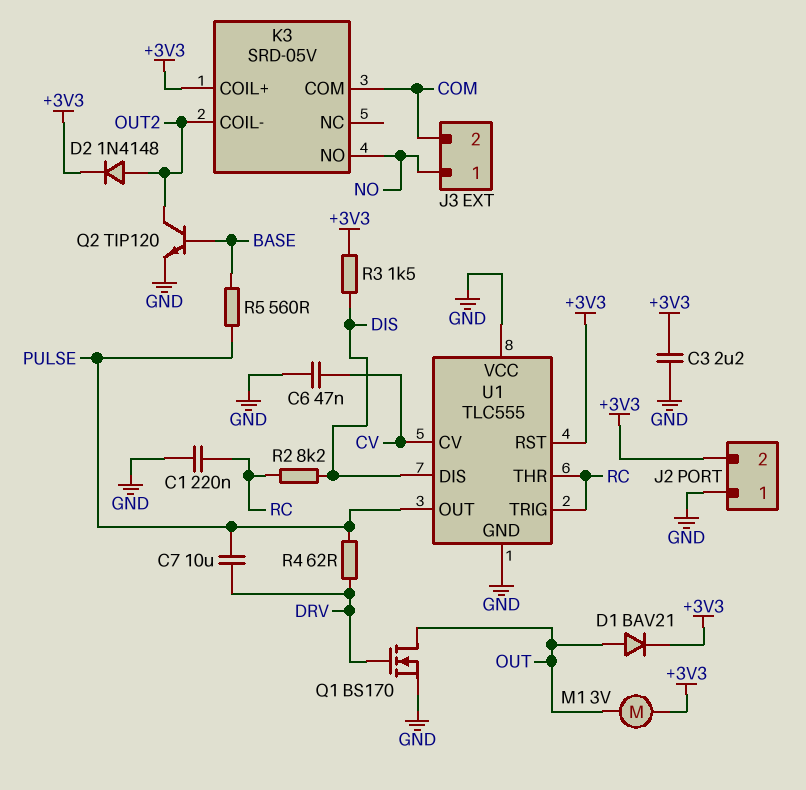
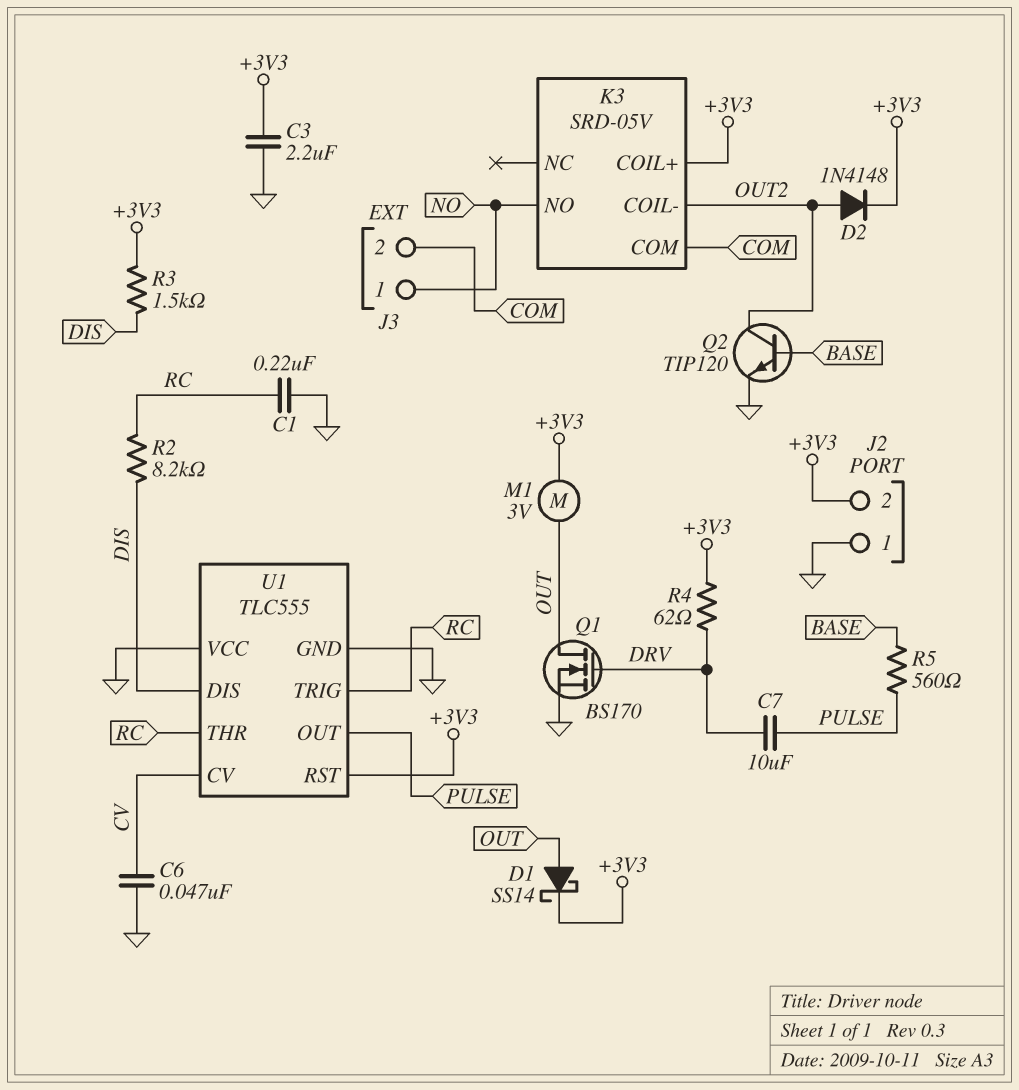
D1: diode BAV21 (A OUT, K +3V3) -> schottky SS14 (A OUT, K +3V3)
R4: 62 (DRV, PULSE) -> 62 (+3V3, DRV)

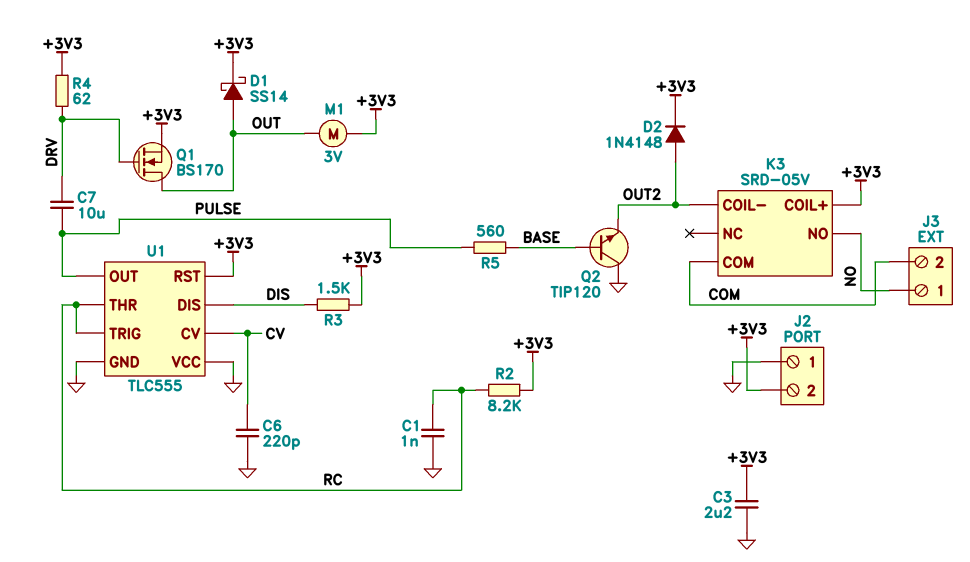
C1: 220nF (GND, RC) -> 1nF (GND, RC)
C6: 47nF (CV, GND) -> 220pF (CV, GND)
Q1: NMOS BS170 (G DRV, D OUT, S GND) -> NMOS BS170 (G DRV, D OUT, S +3V3)
Q2: NPN TIP120 (B BASE, C OUT2, E GND) -> NPN TIP120 (B BASE, C GND, E OUT2)
R2: 8.2k (DIS, RC) -> 8.2k (+3V3, RC)

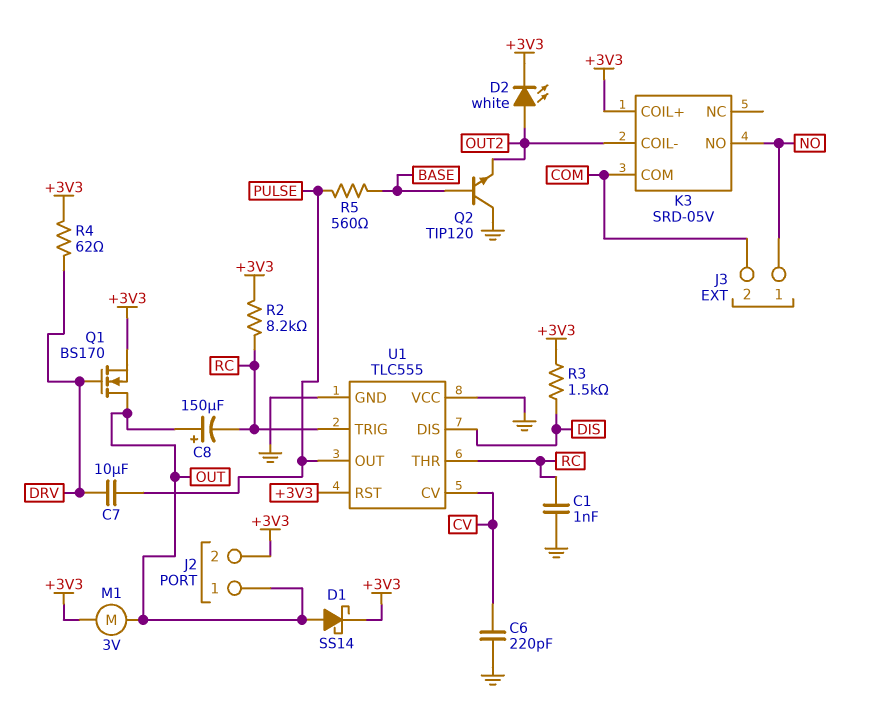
C3: 2.2uF (+3V3, GND) -> none
C8: none -> 150uF (plus OUT, minus RC)
D2: diode 1N4148 (A OUT2, K +3V3) -> LED white (A OUT2, K +3V3)
J2 pin 1: GND -> OUT

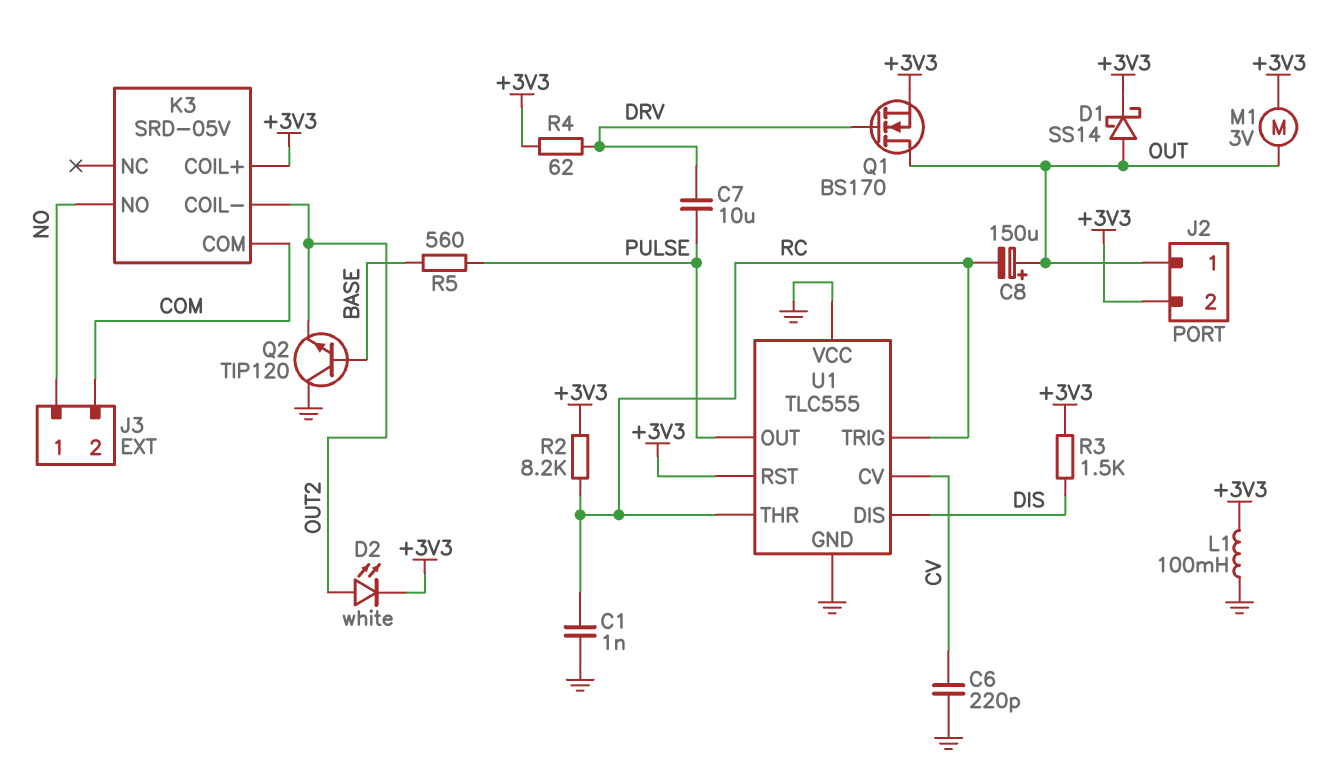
L1: none -> 100mH (+3V3, GND)

